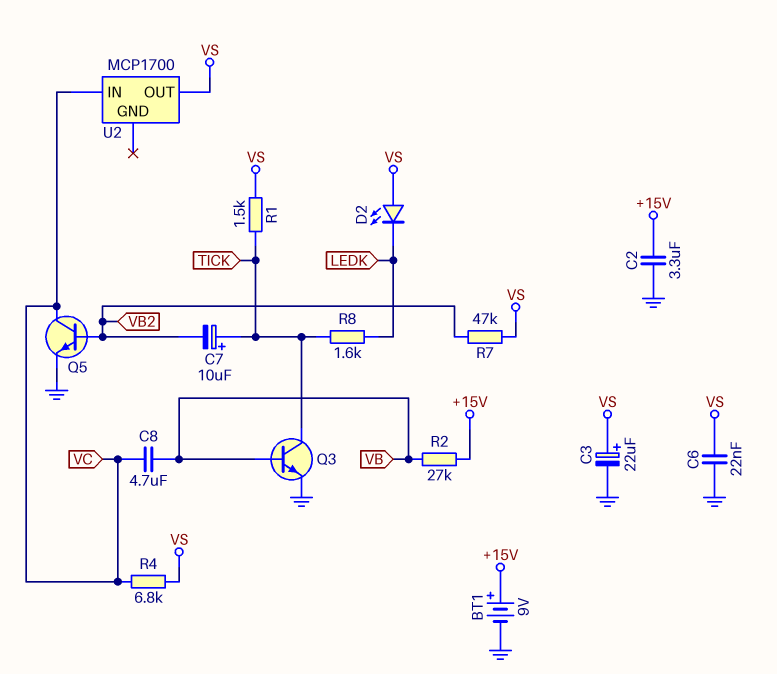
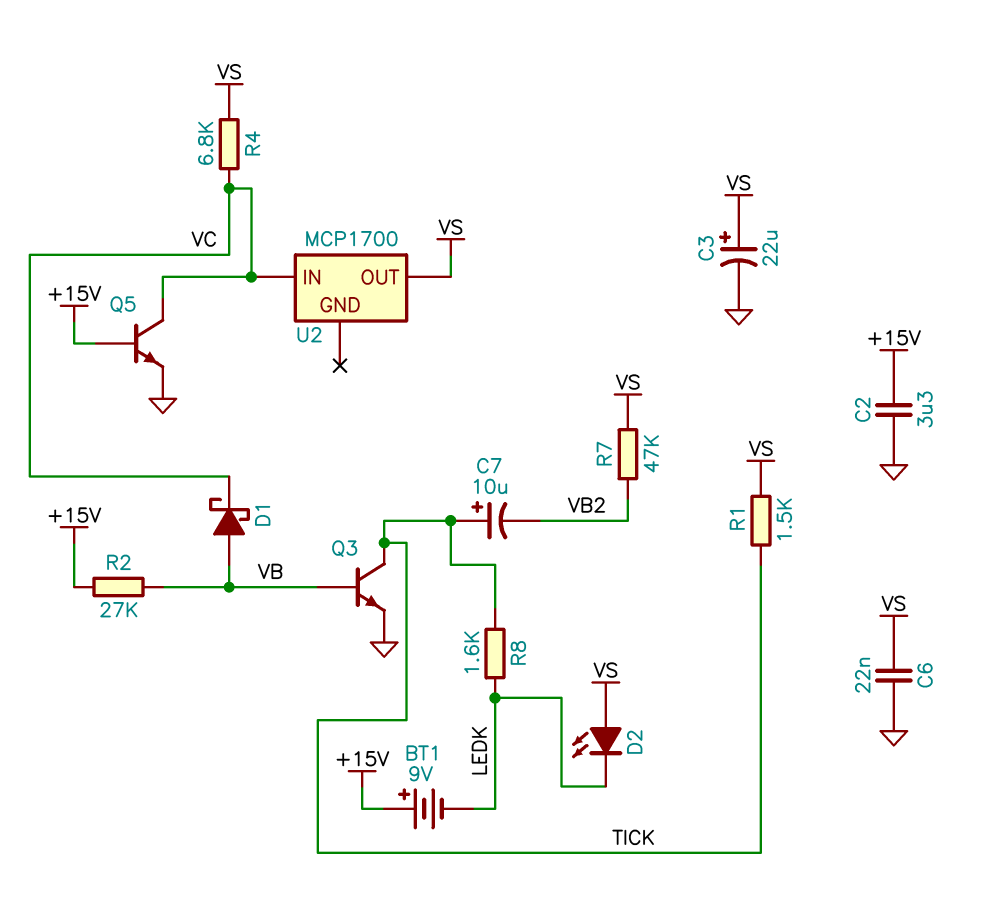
BT1: 9V (plus +15V, minus GND) -> 9V (plus +15V, minus LEDK)
C8: 4.7uF (VB, VC) -> none
D1: none -> schottky (A VB, K VC)
Q5: NPN (B VB2, C VC, E GND) -> NPN (B +15V, C VC, E GND)

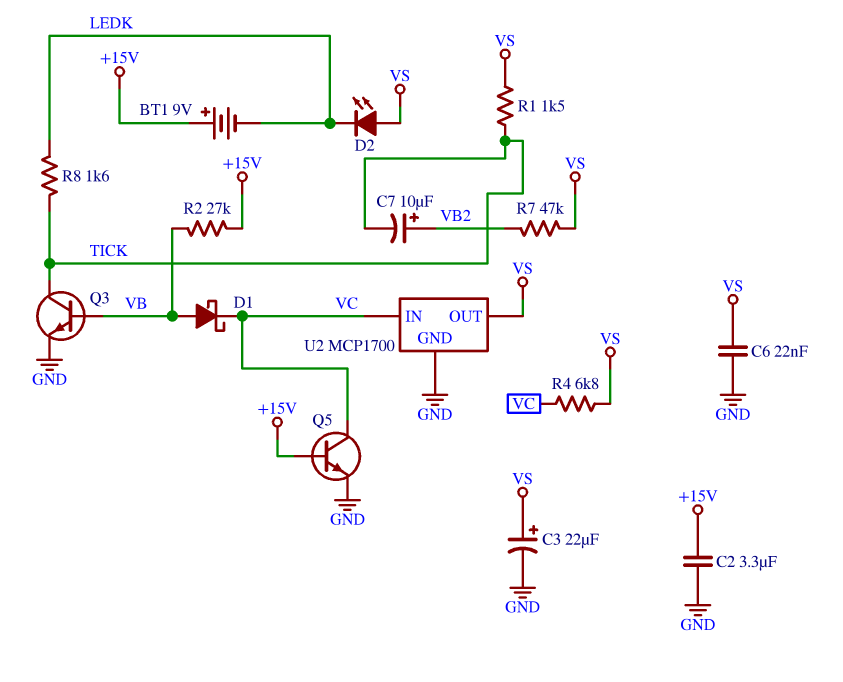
C7: 10uF (plus TICK, minus VB2) -> 10uF (plus VB2, minus TICK)
U2 pin GND: none -> GND

